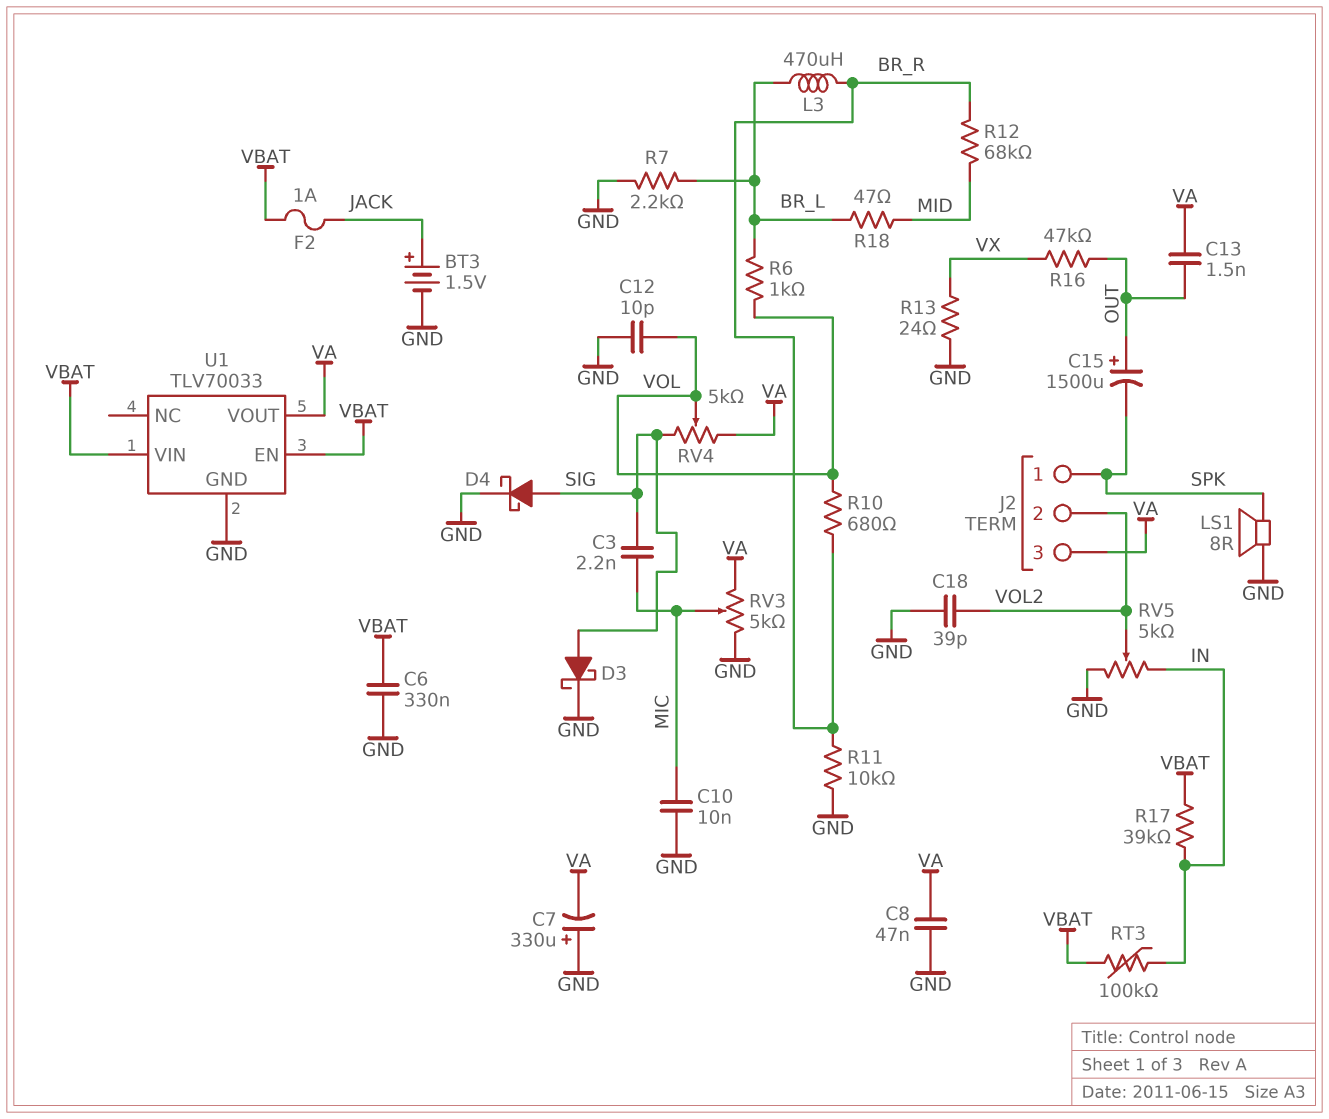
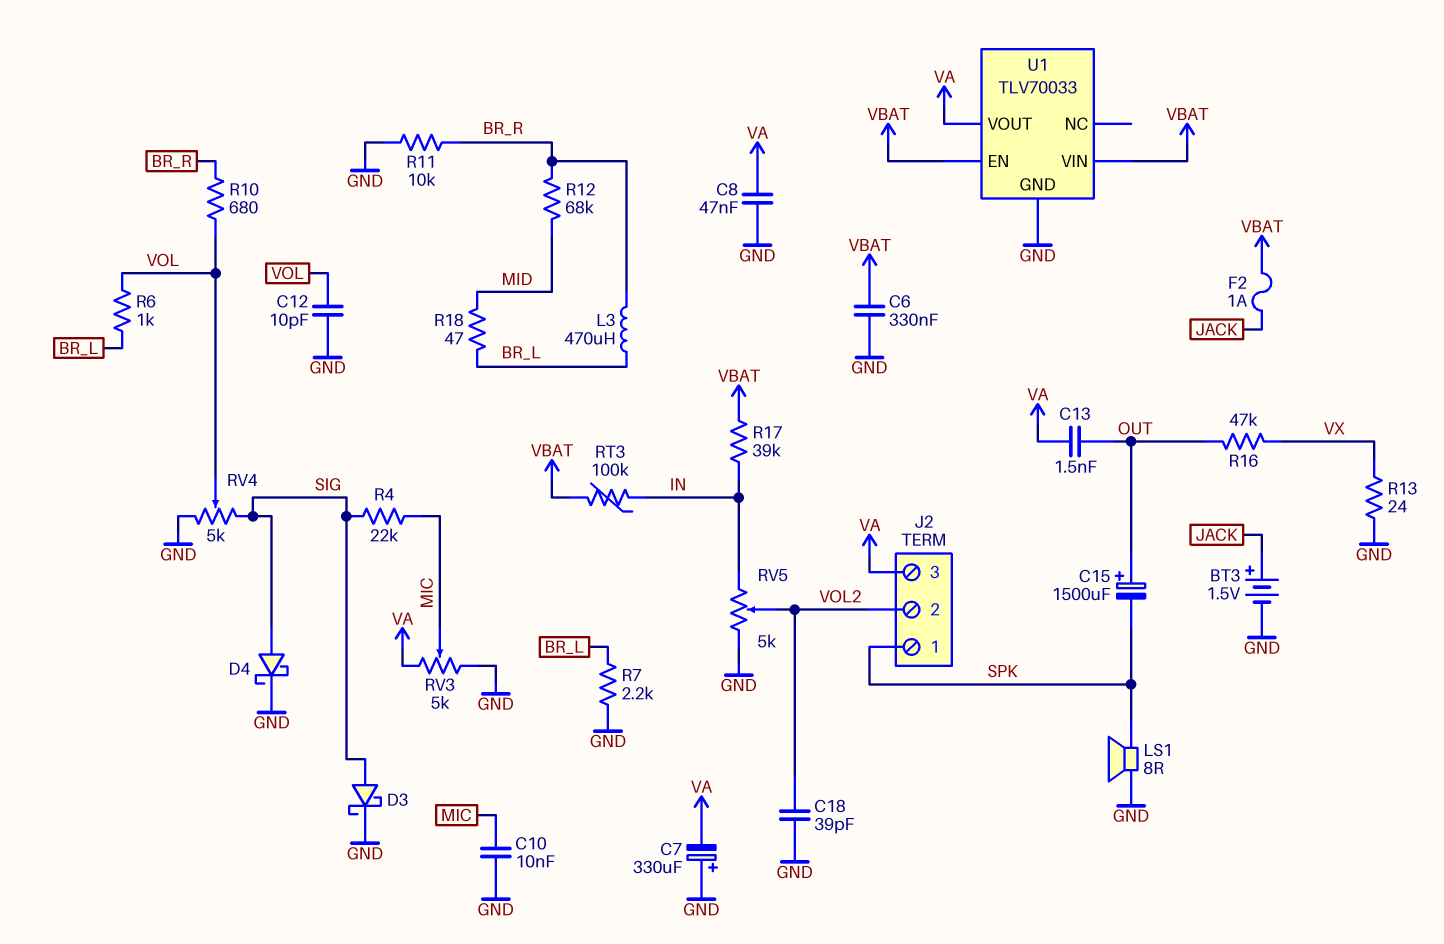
C3: 2.2nF (MIC, SIG) -> none
R4: none -> 22k (MIC, SIG)
RV4: 5k (SIG, VA, wiper VOL) -> 5k (GND, SIG, wiper VOL)

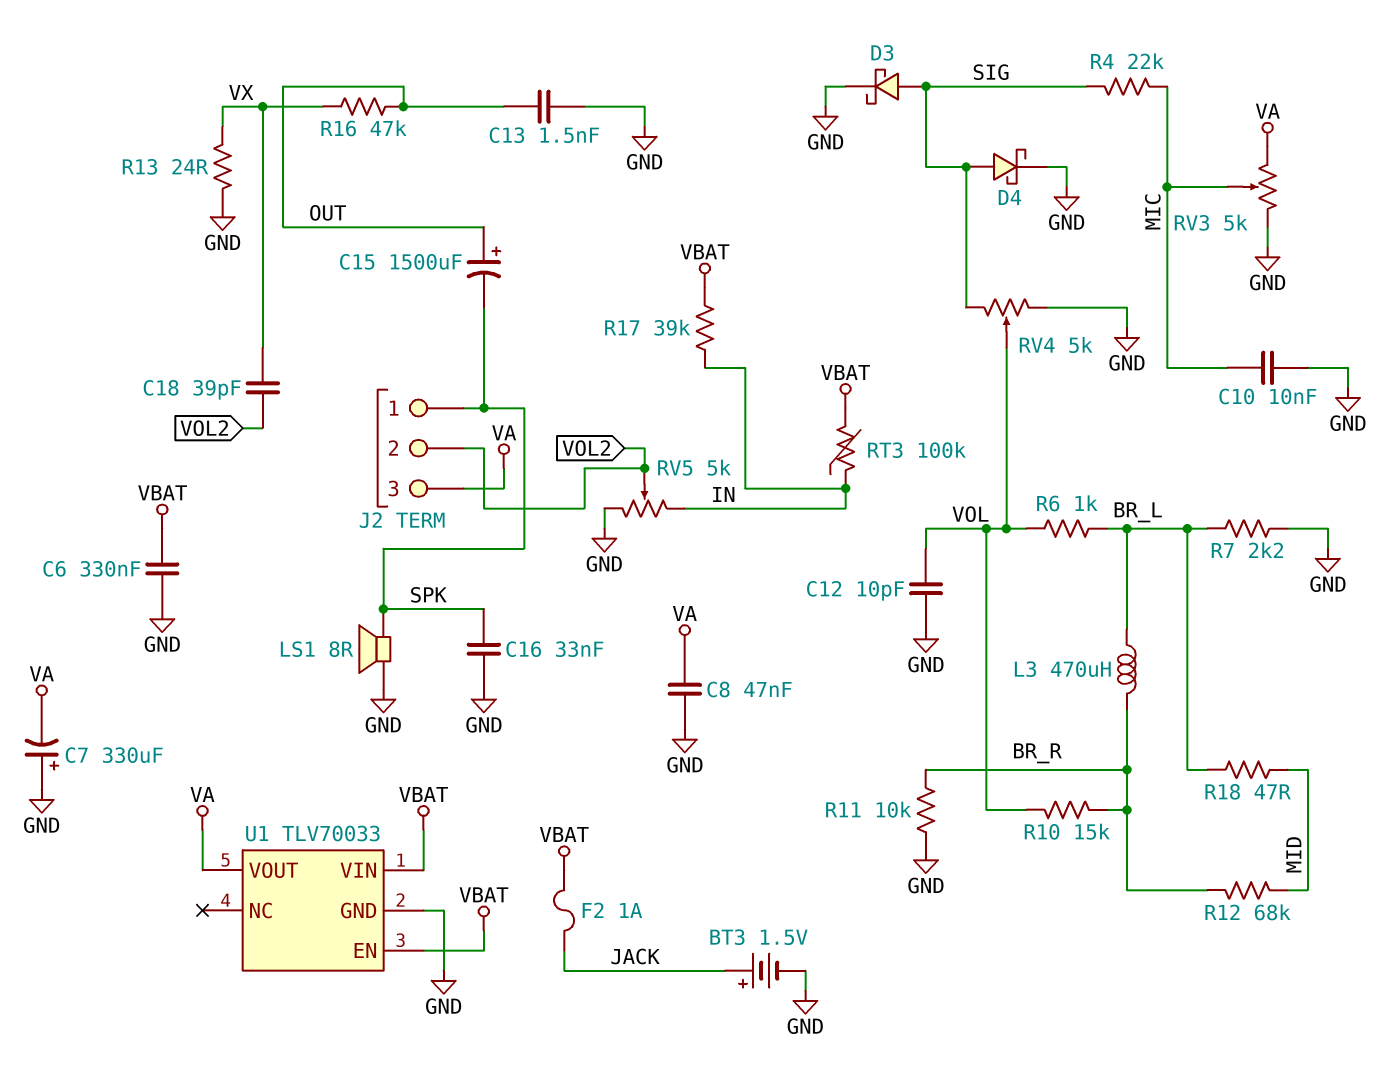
C13: 1.5nF (OUT, VA) -> 1.5nF (GND, OUT)
C16: none -> 33nF (GND, SPK)
C18: 39pF (GND, VOL2) -> 39pF (VOL2, VX)
R10: 680 (BR_R, VOL) -> 15k (BR_R, VOL)

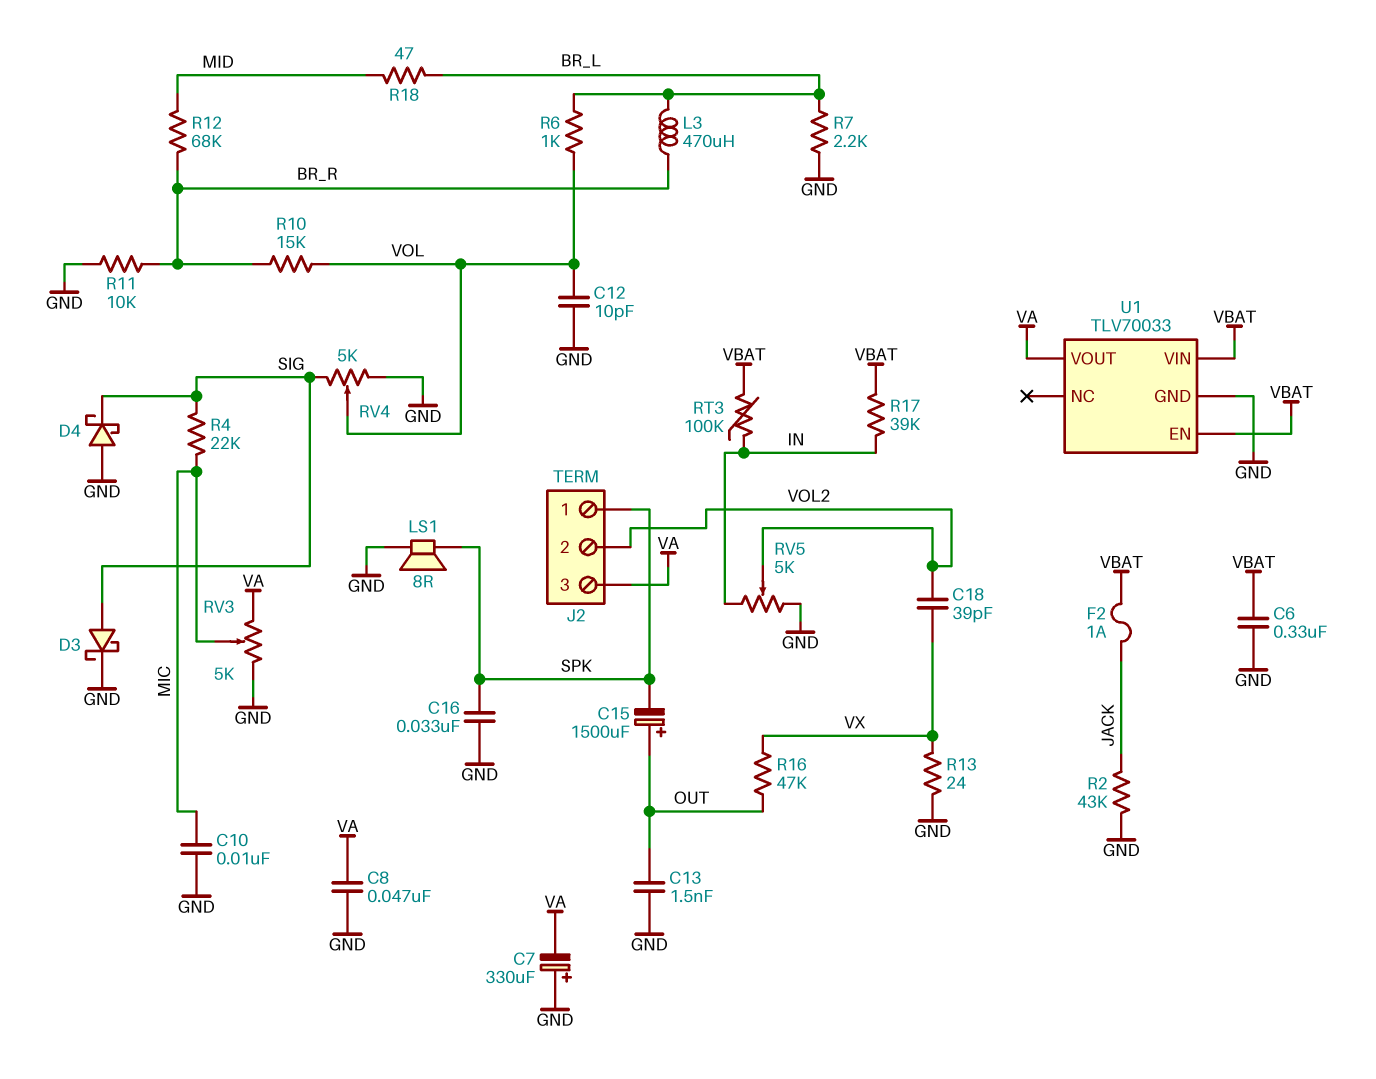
BT3: 1.5V (plus JACK, minus GND) -> none
D4: schottky (A SIG, K GND) -> schottky (A GND, K SIG)
R2: none -> 43k (GND, JACK)

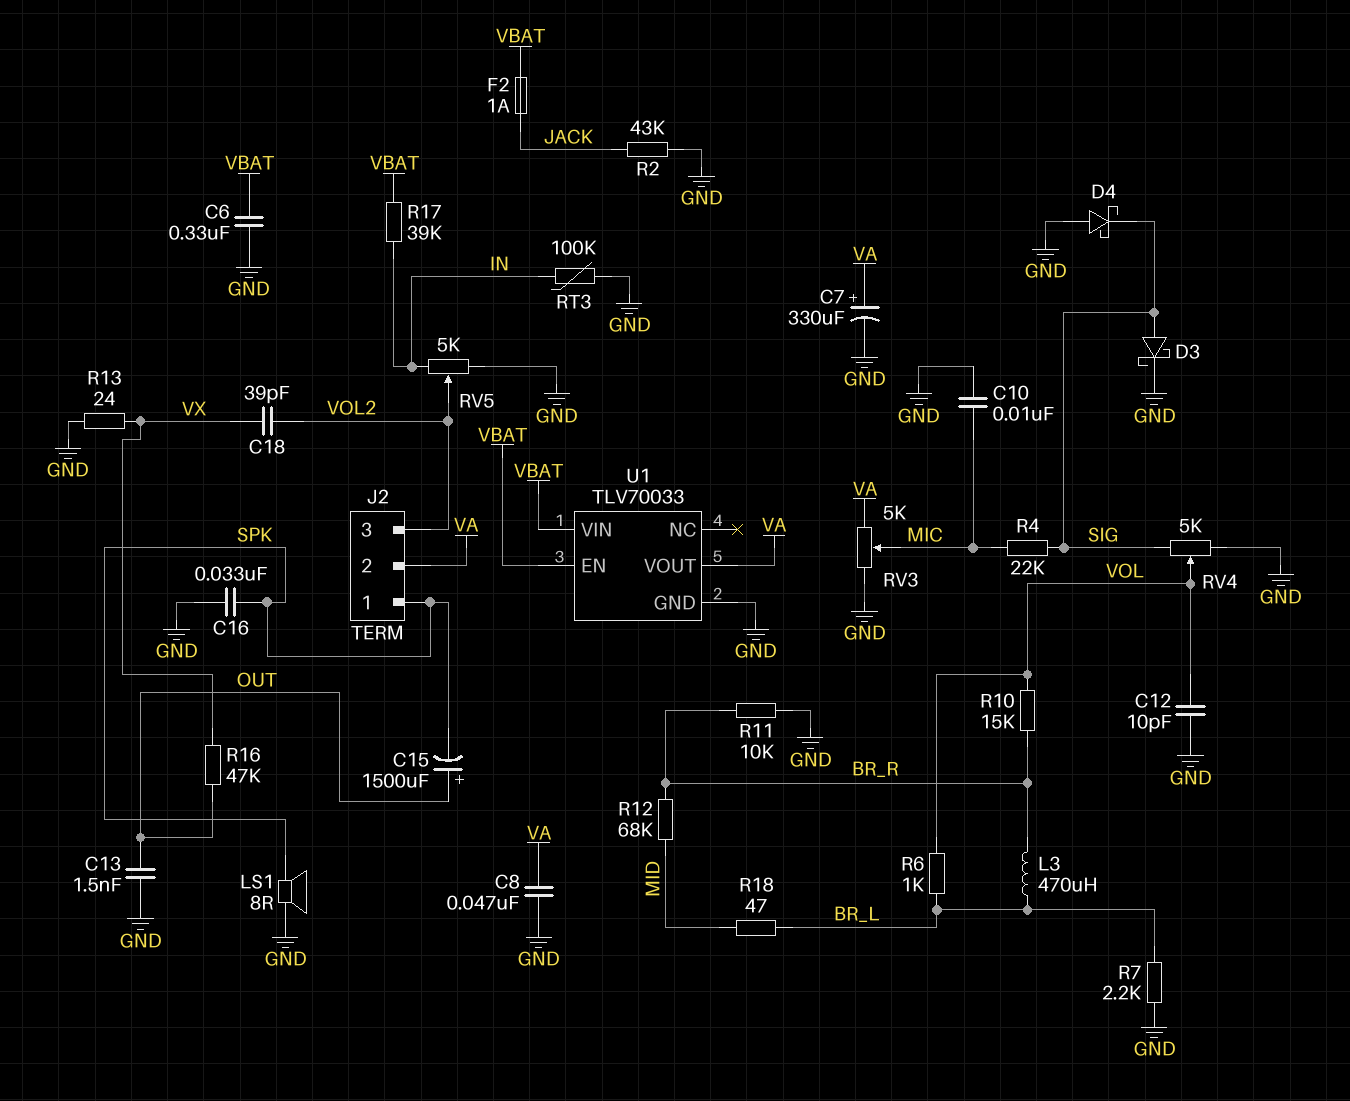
C7: 330uF (plus GND, minus VA) -> 330uF (plus VA, minus GND)
J2 pin 2: VOL2 -> VA
J2 pin 3: VA -> VOL2
RT3: 100k (IN, VBAT) -> 100k (GND, IN)

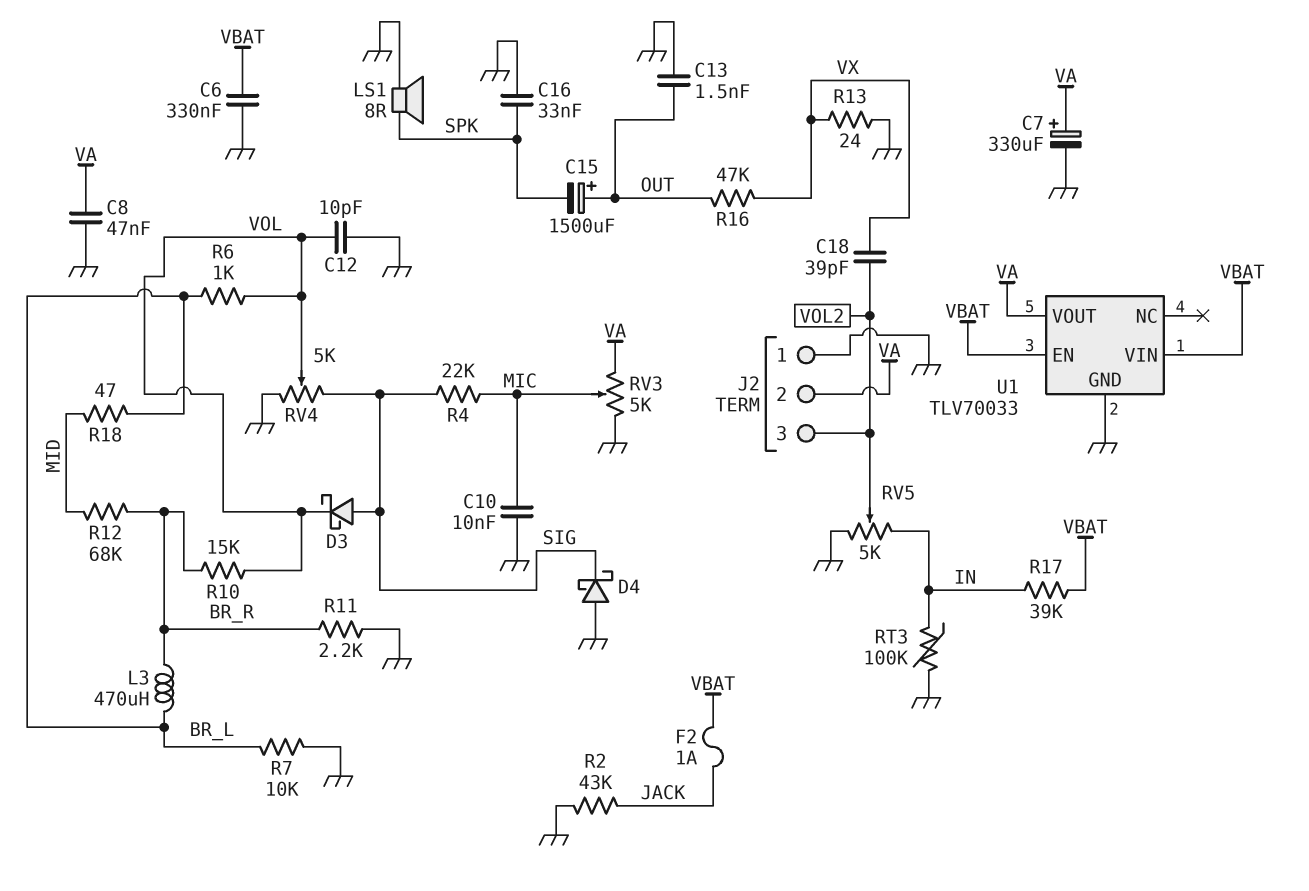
D3: schottky (A SIG, K GND) -> schottky (A SIG, K VOL)
J2 pin 1: SPK -> GND
R7: 2.2k (BR_L, GND) -> 10k (BR_L, GND)
R11: 10k (BR_R, GND) -> 2.2k (BR_R, GND)

